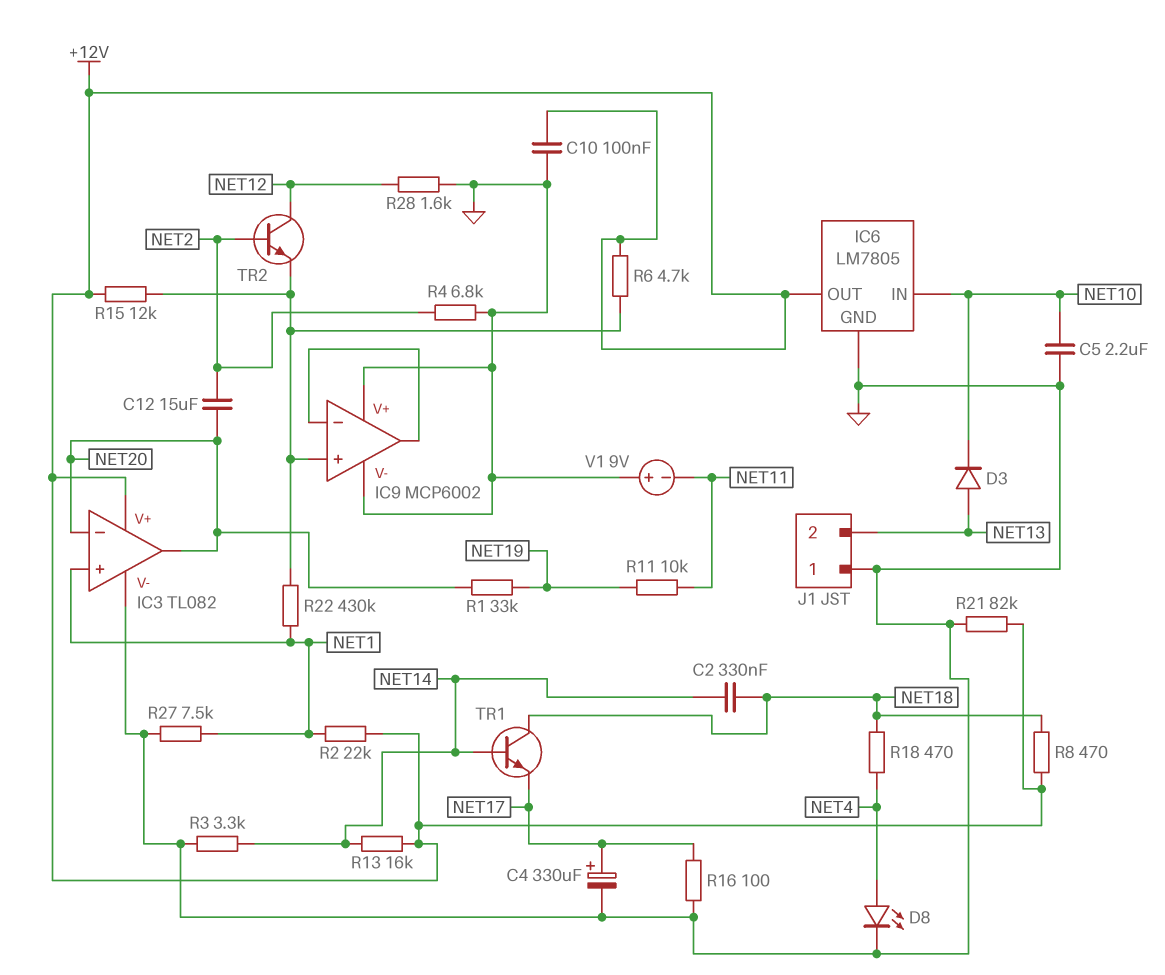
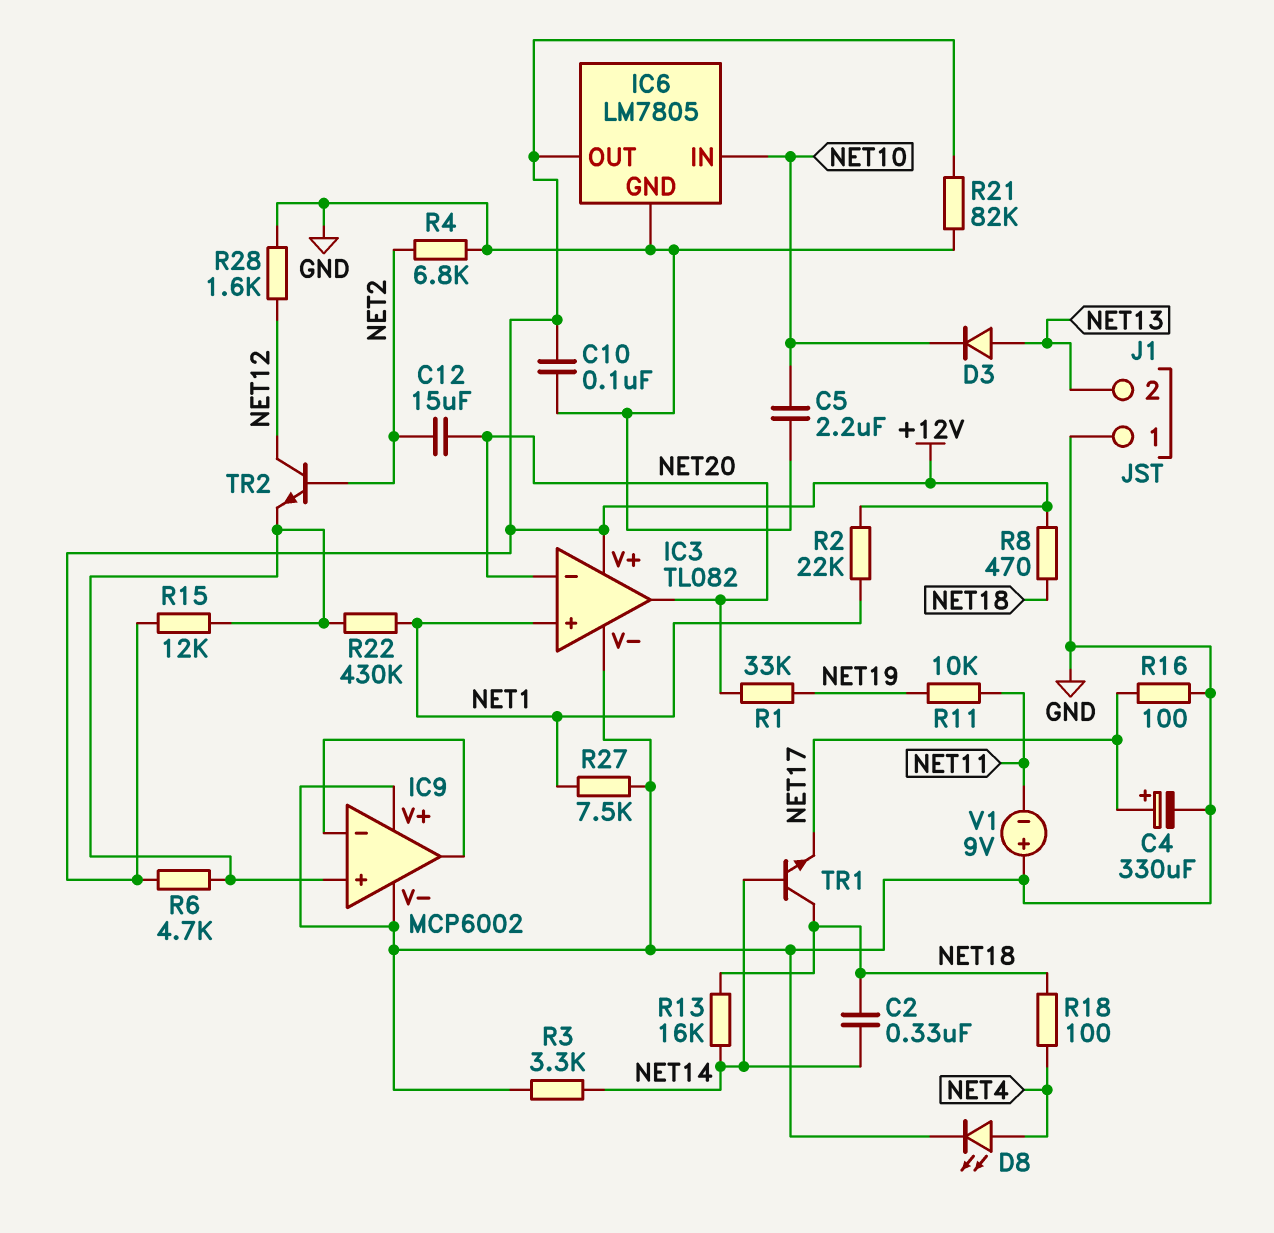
R13: 16k (+12V, NET14) -> 16k (NET14, NET18)
R18: 470 (NET4, NET18) -> 100 (NET4, NET18)

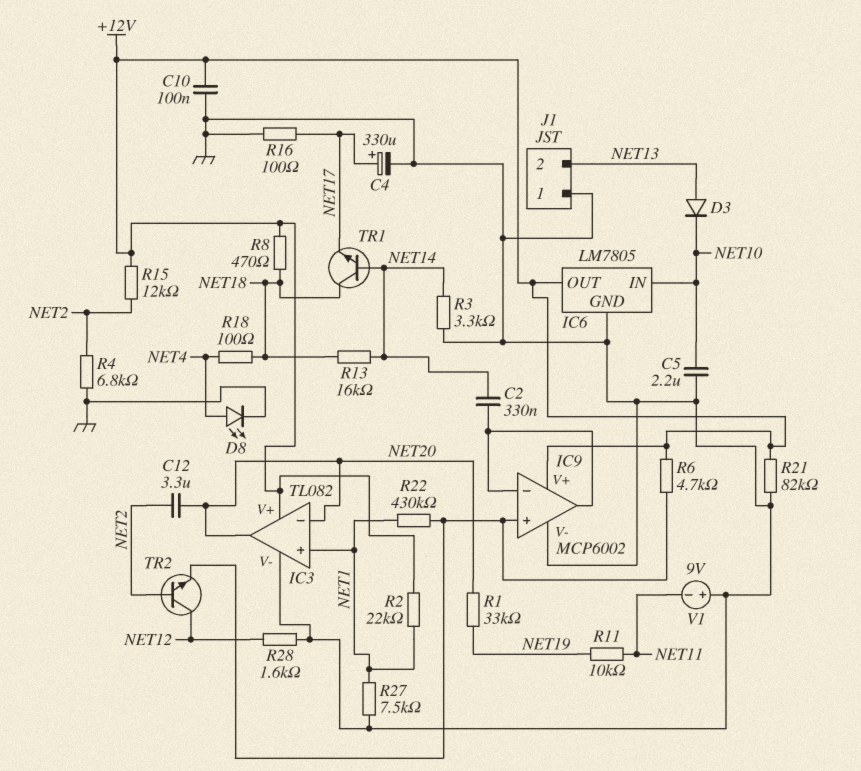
C2: 330nF (NET14, NET18) -> 330nF (IC9/in-, NET14)
C12: 15uF (NET2, NET20) -> 3.3uF (NET2, NET20)
IC9 pin V+: GND -> +12V
R15: 12k (+12V, IC9/in+) -> 12k (+12V, NET2)

